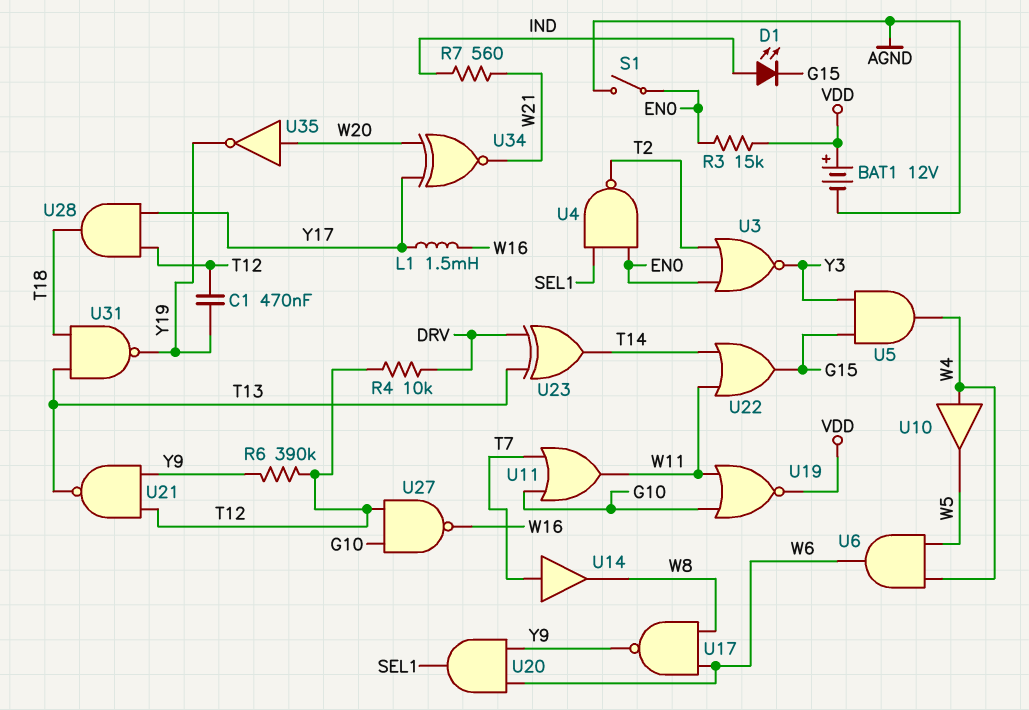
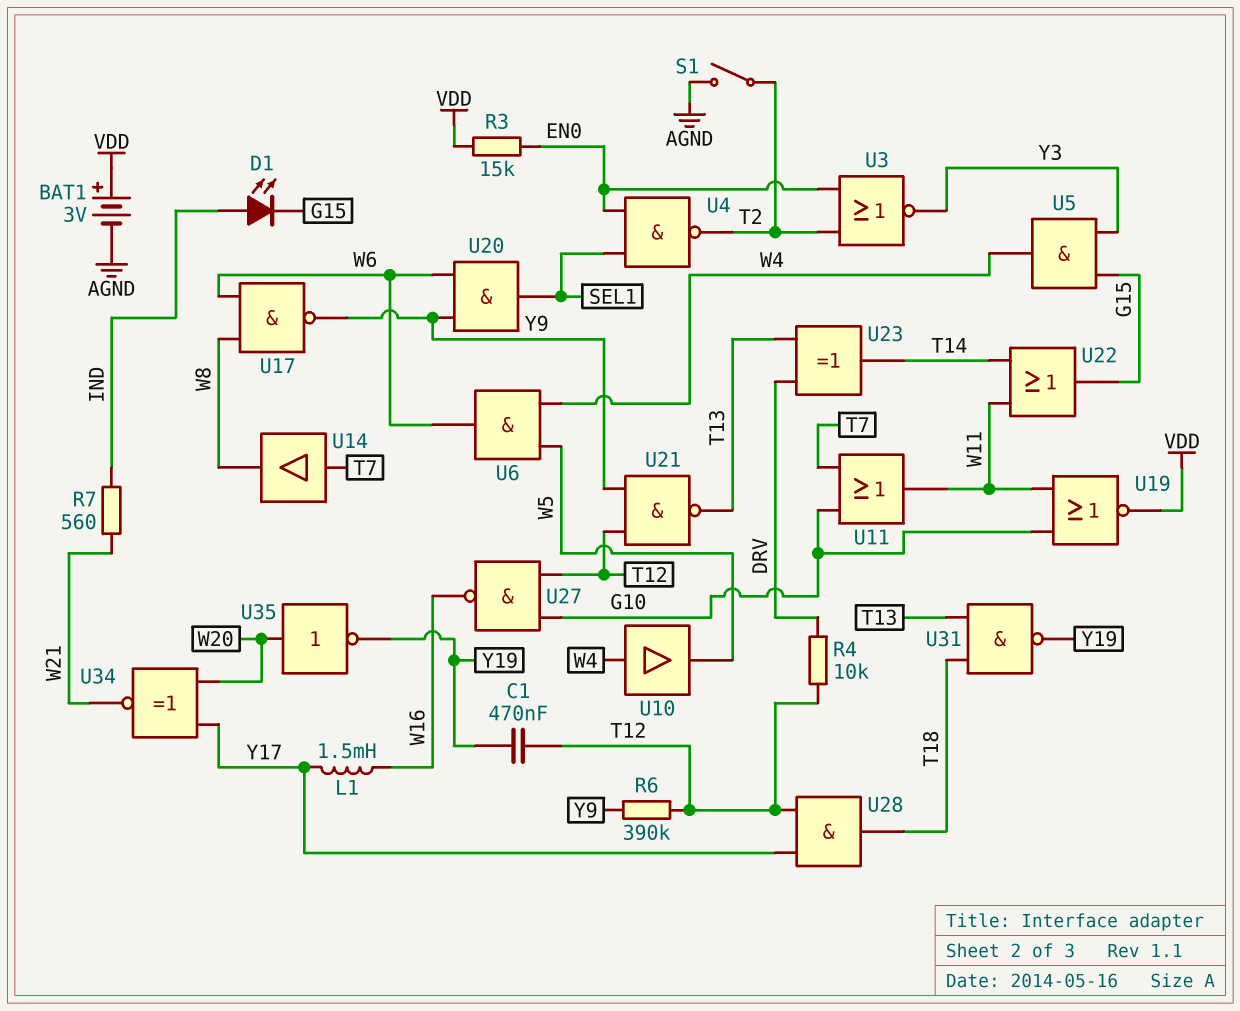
BAT1: 12V (plus VDD, minus AGND) -> 3V (plus VDD, minus AGND)
S1: switch (AGND, EN0) -> switch (AGND, T2)

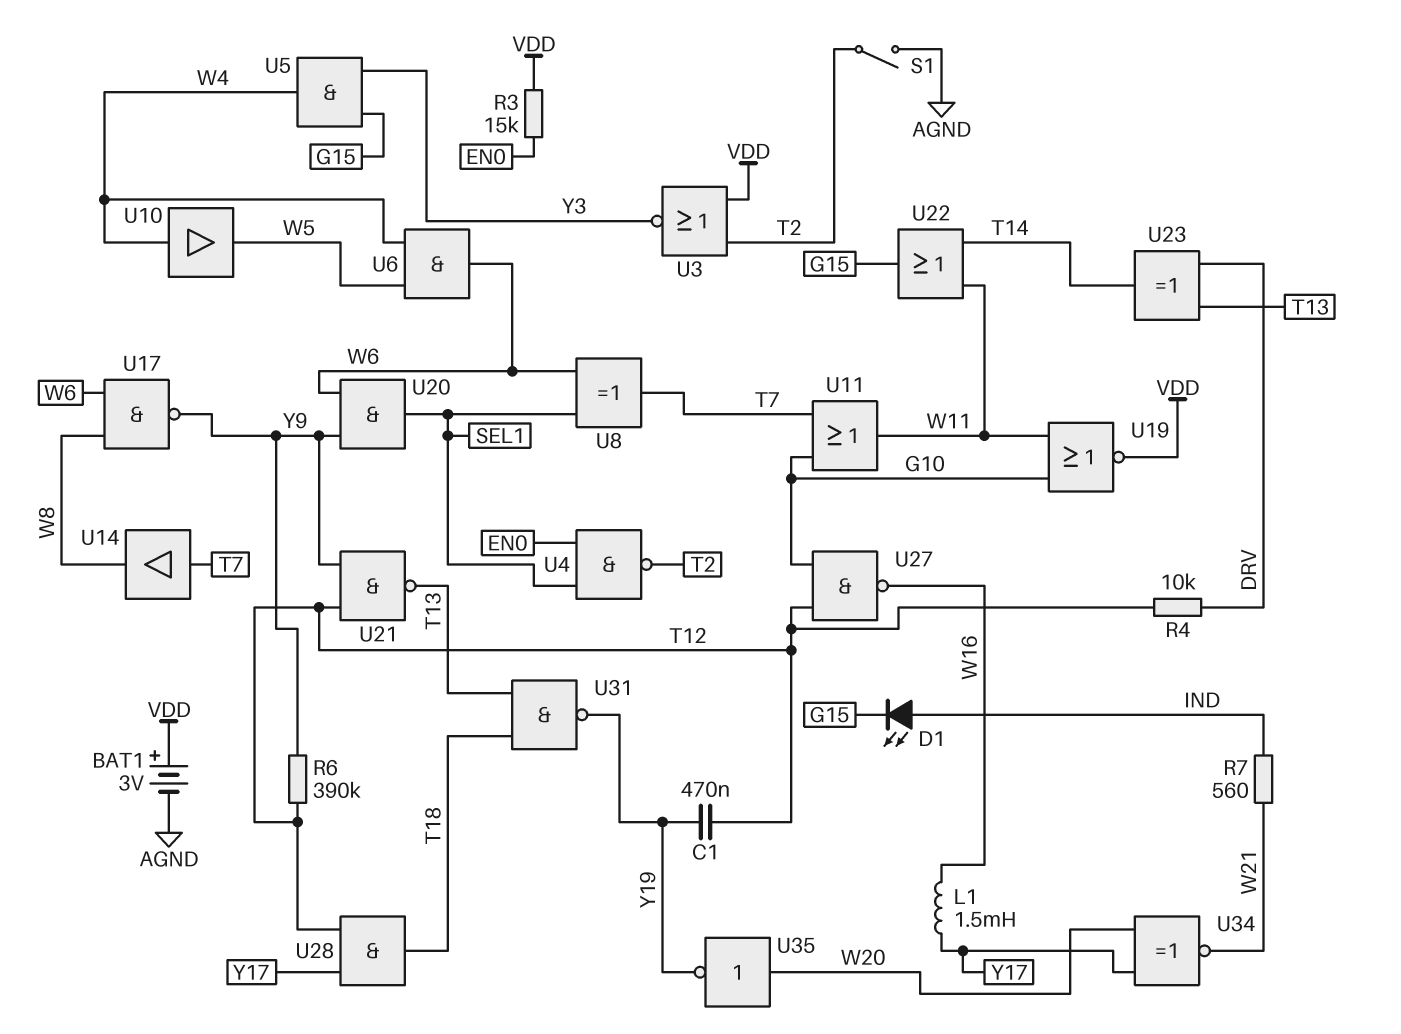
U3: NOR (in EN0, in T2, out Y3) -> NOR (in T2, in VDD, out Y3)
U8: none -> XOR (in SEL1, in W6, out T7)

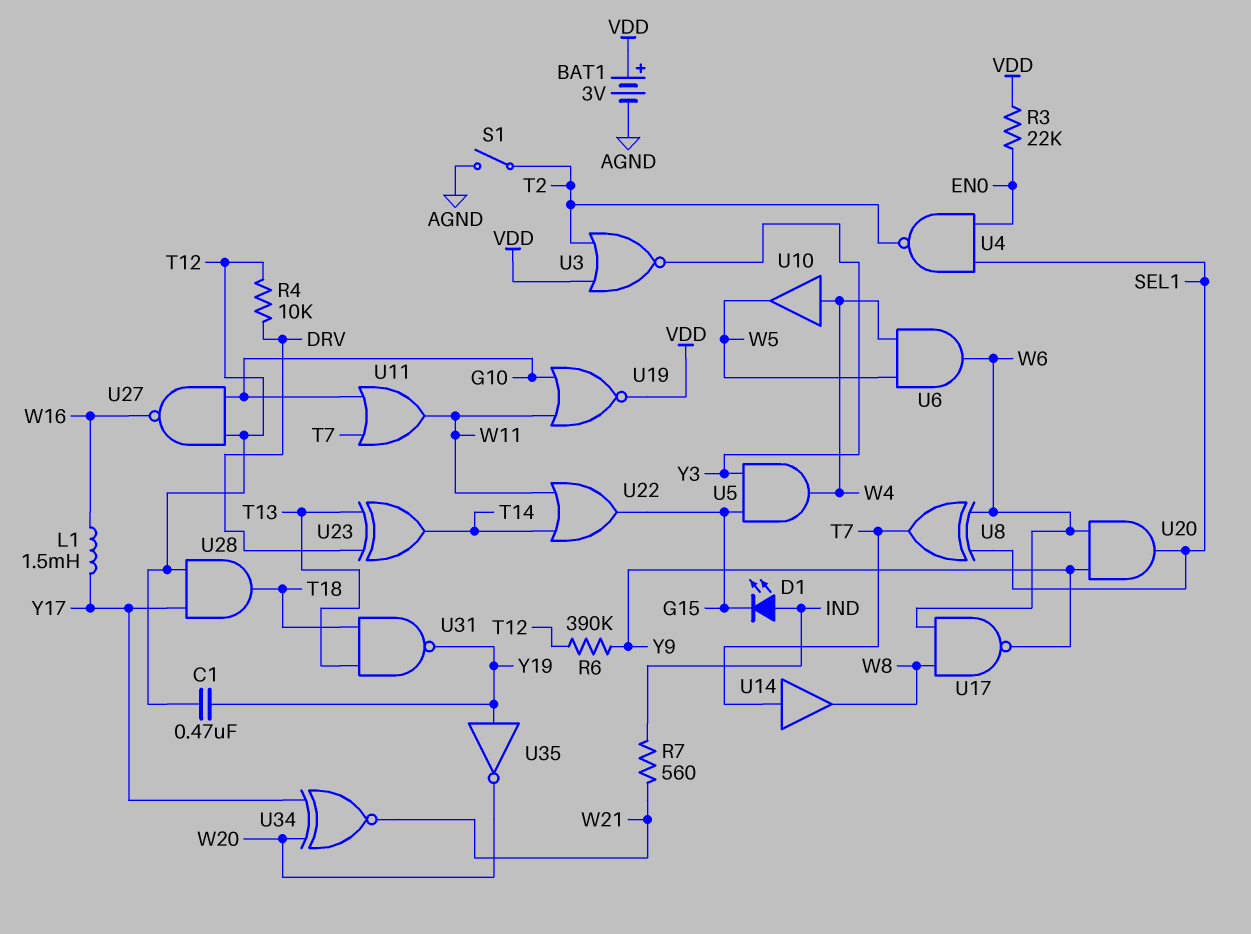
R3: 15k (EN0, VDD) -> 22k (EN0, VDD)
U21: NAND (in T12, in Y9, out T13) -> none
U35: NOT (in W20, out Y19) -> NOT (in Y19, out W20)

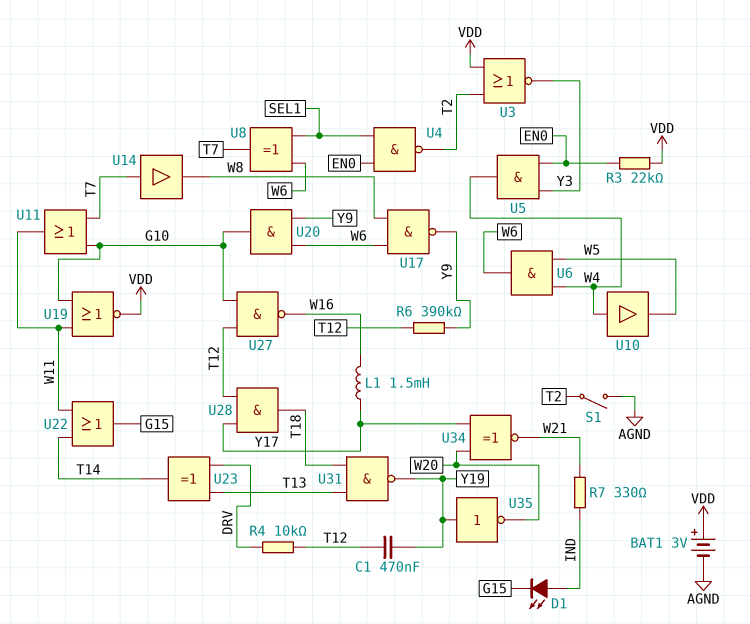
R7: 560 (IND, W21) -> 330 (IND, W21)
U5: AND (in G15, in Y3, out W4) -> AND (in EN0, in Y3, out W4)
U20: AND (in W6, in Y9, out SEL1) -> AND (in W6, in Y9, out G10)

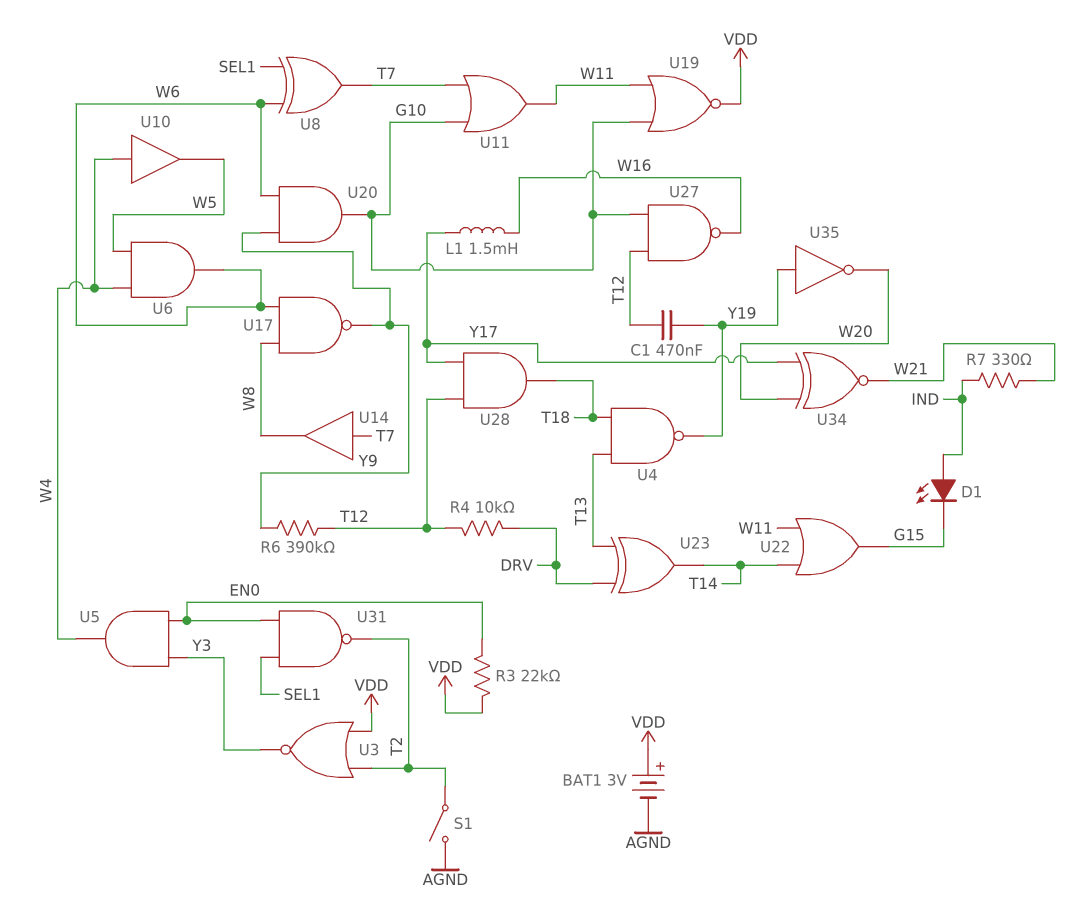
U4: NAND (in EN0, in SEL1, out T2) -> NAND (in T13, in T18, out Y19)
U31: NAND (in T13, in T18, out Y19) -> NAND (in EN0, in SEL1, out T2)

